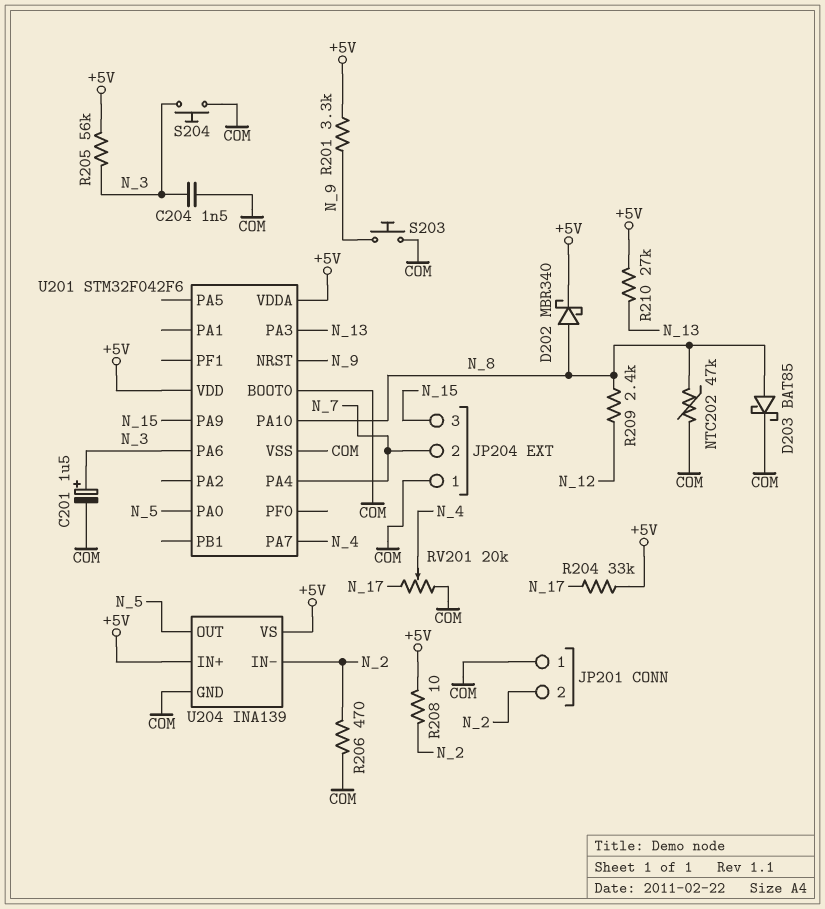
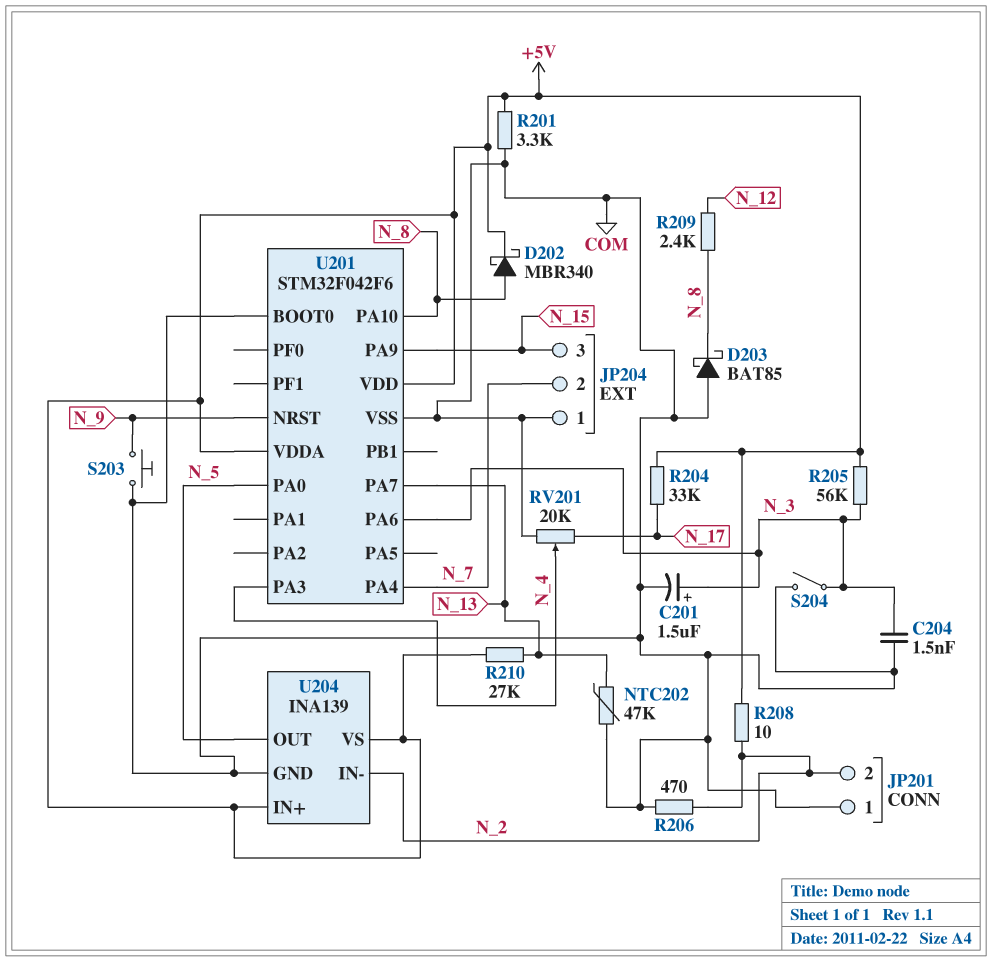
D203: schottky BAT85 (A N_8, K COM) -> schottky BAT85 (A COM, K N_8)
NTC202: 47k (COM, N_8) -> 47k (COM, N_13)
R201: 3.3k (+5V, N_9) -> 3.3k (+5V, COM)
S204: button (COM, N_3) -> switch (COM, N_3)
U201 pin PA3: N_13 -> N_4
U201 pin PA7: N_4 -> N_13

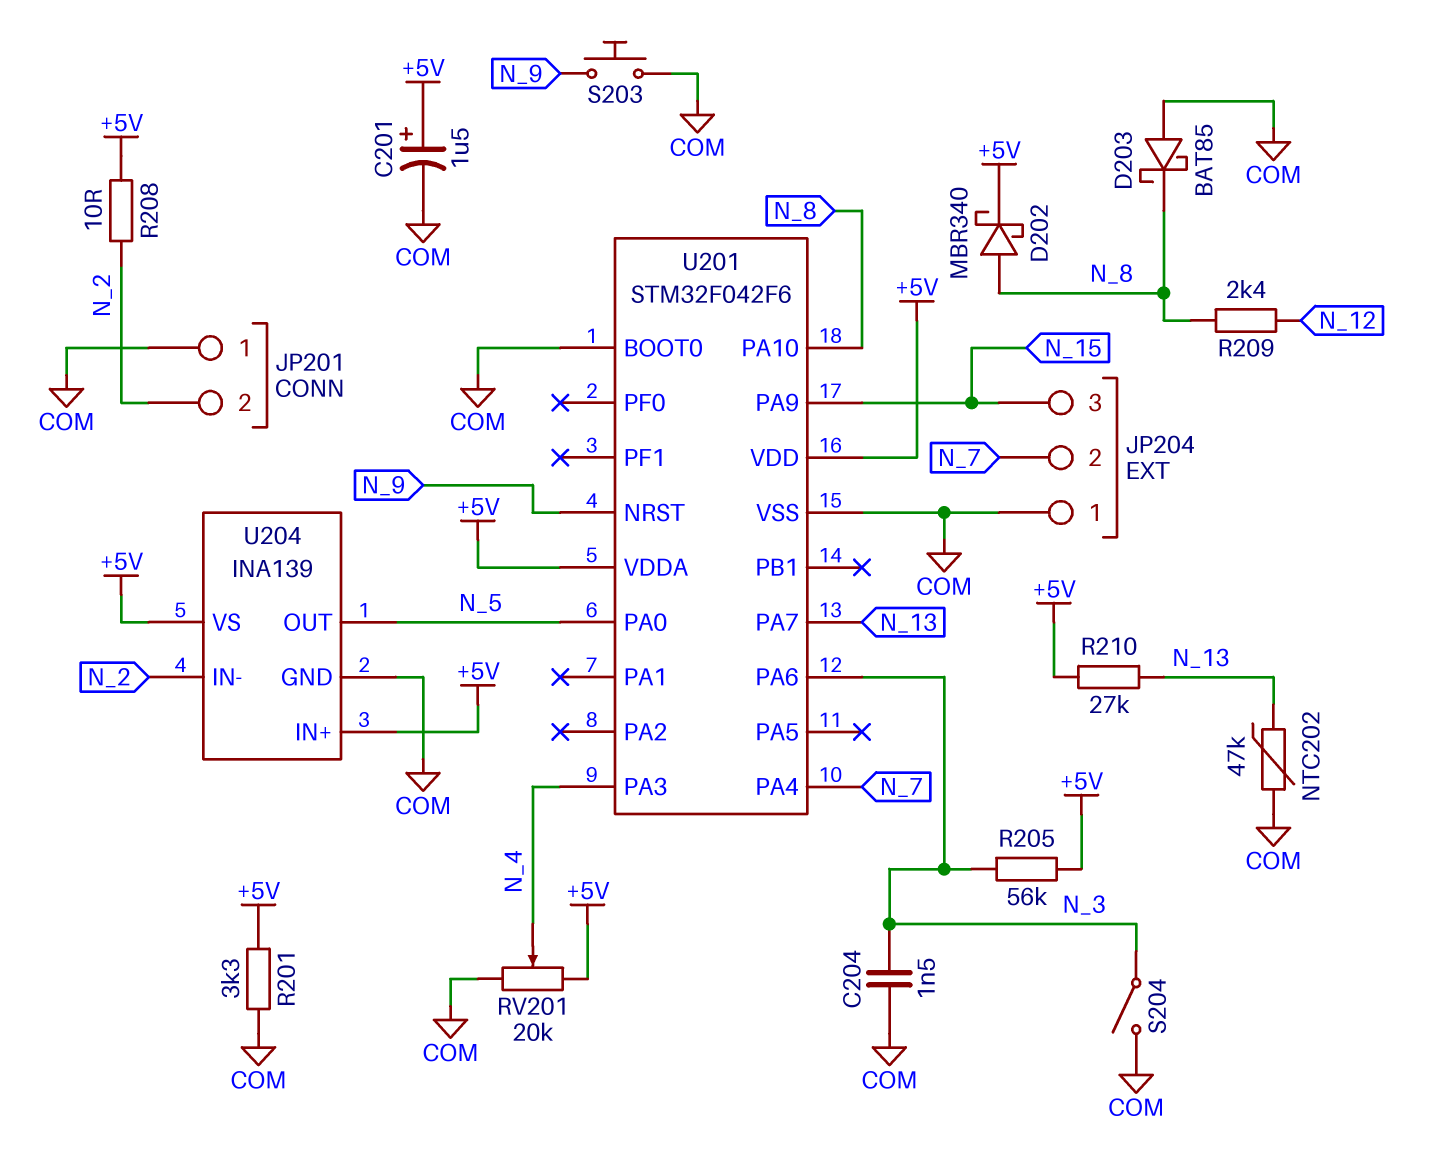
C201: 1.5uF (plus N_3, minus COM) -> 1.5uF (plus +5V, minus COM)
R204: 33k (+5V, N_17) -> none
R206: 470 (COM, N_2) -> none
RV201: 20k (COM, N_17, wiper N_4) -> 20k (+5V, COM, wiper N_4)

